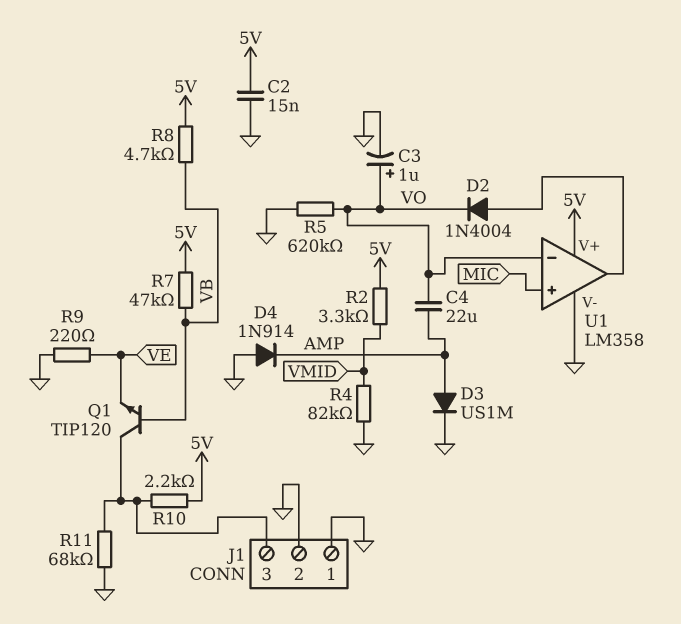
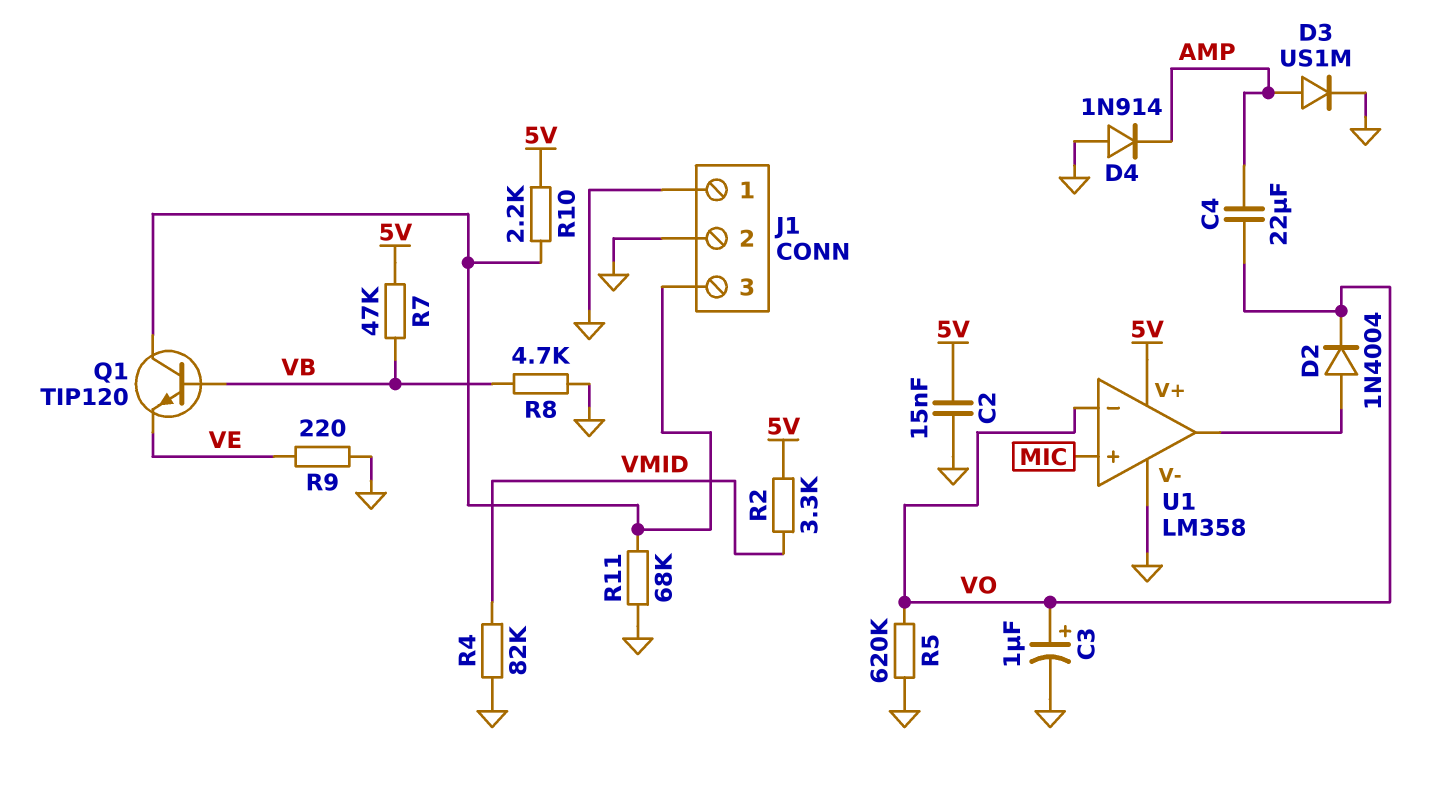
R8: 4.7k (5V, VB) -> 4.7k (GND, VB)

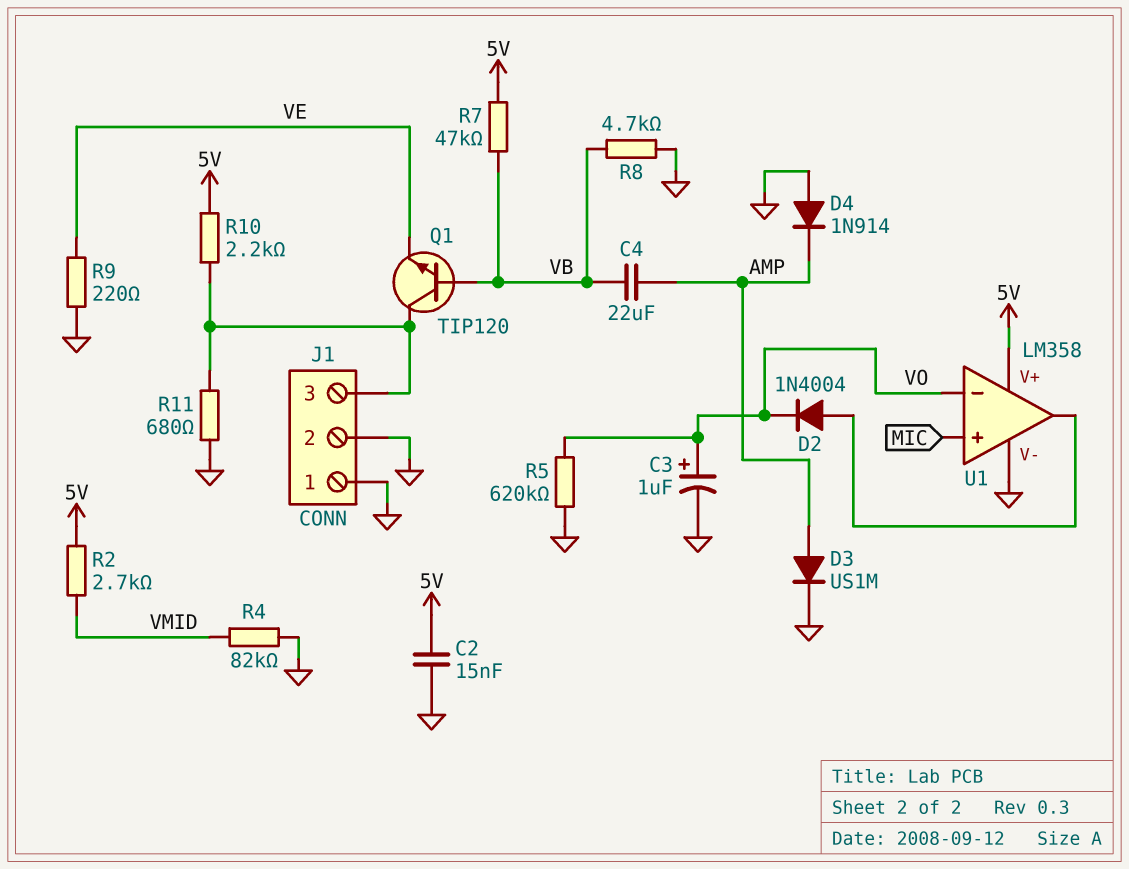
C4: 22uF (AMP, VO) -> 22uF (AMP, VB)
R2: 3.3k (5V, VMID) -> 2.7k (5V, VMID)
R11: 68k (GND, J1/3) -> 680 (GND, J1/3)

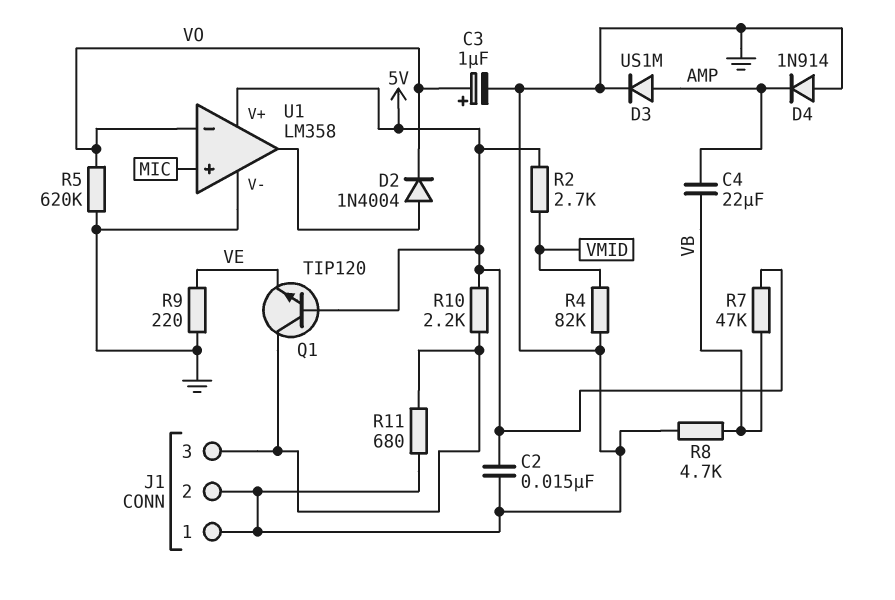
Q1: NPN TIP120 (B VB, C J1/3, E VE) -> NPN TIP120 (B 5V, C J1/3, E VE)

